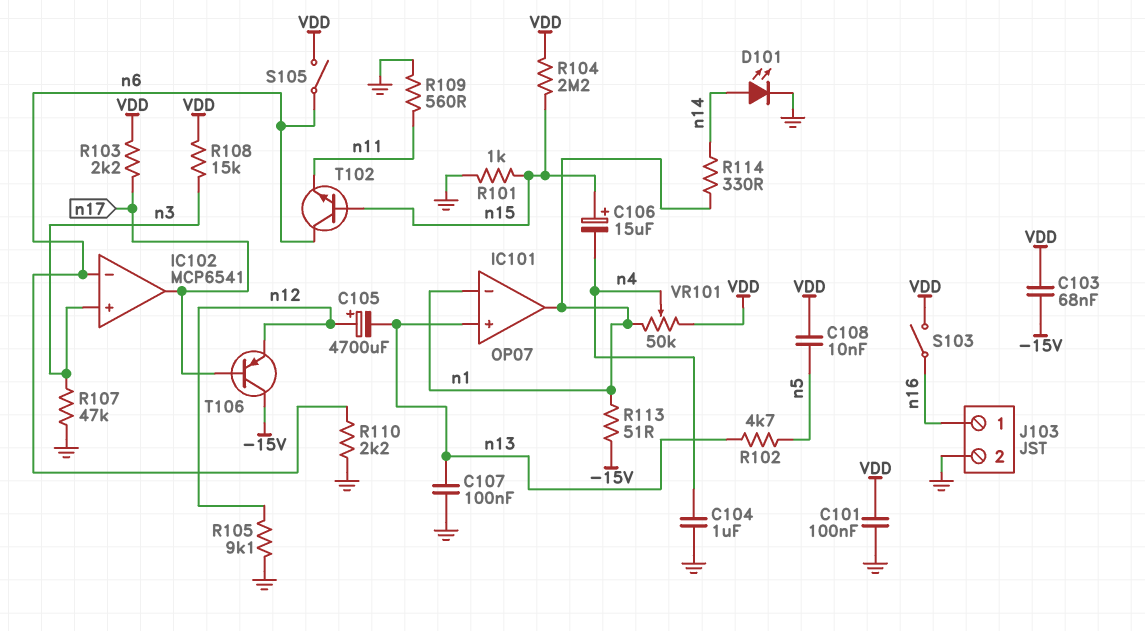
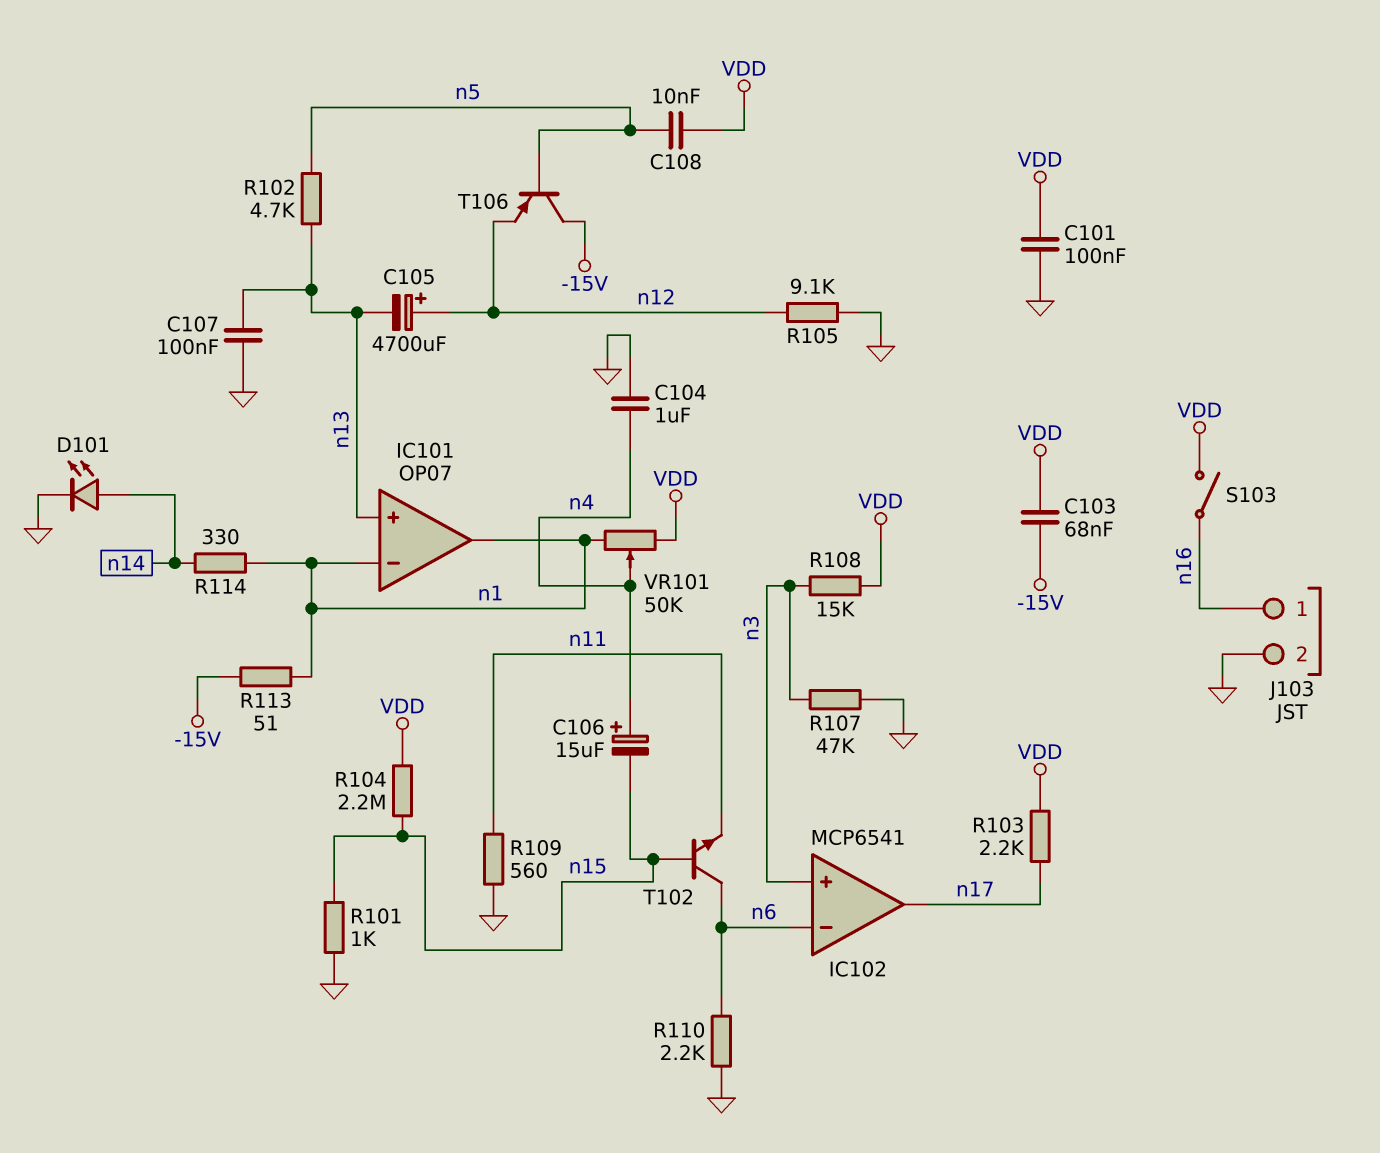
C106: 15uF (plus n15, minus n4) -> 15uF (plus n4, minus n15)
S105: switch (VDD, n6) -> none
T106: PNP (B n17, C -15V, E n12) -> PNP (B n5, C -15V, E n12)

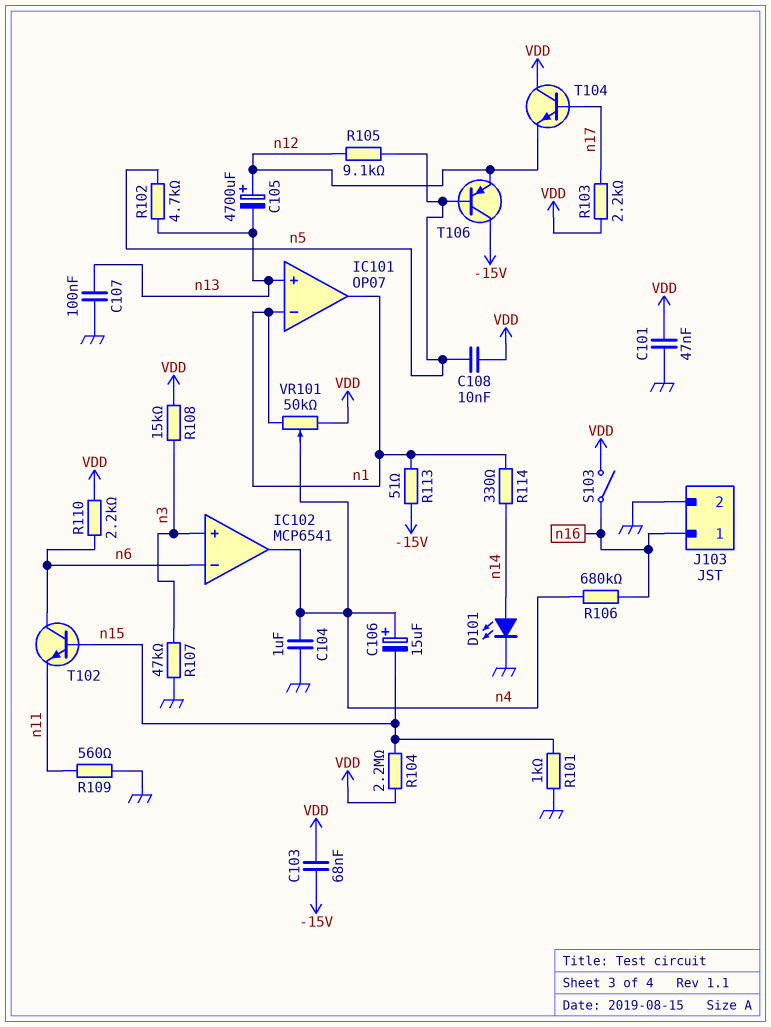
C101: 100nF (GND, VDD) -> 47nF (GND, VDD)
IC102 pin out: n17 -> n4
R105: 9.1k (GND, n12) -> 9.1k (n5, n12)
R106: none -> 680k (n4, n16)
R110: 2.2k (GND, n6) -> 2.2k (VDD, n6)
T104: none -> NPN (B n17, C VDD, E n12)

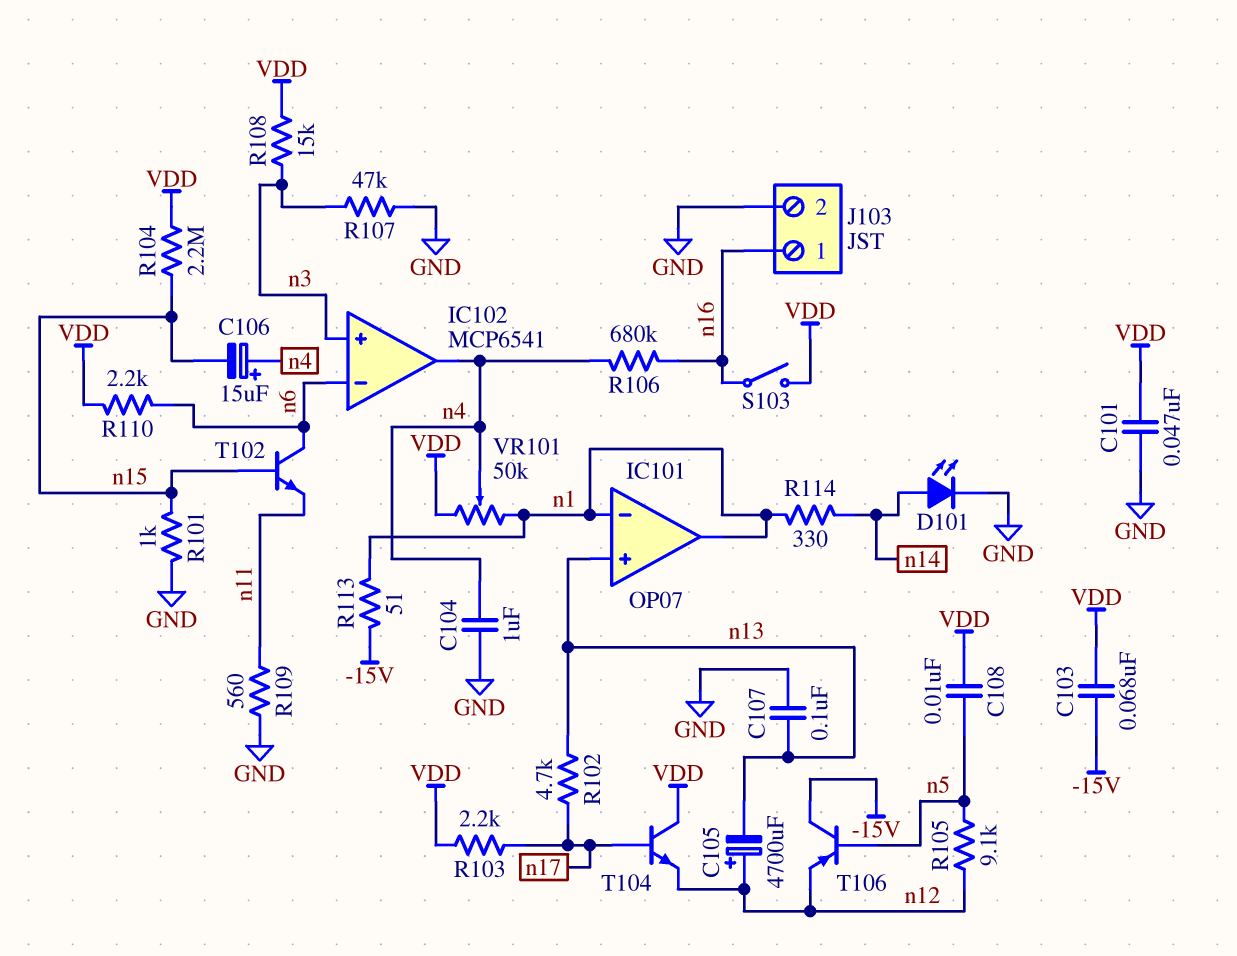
R102: 4.7k (n5, n13) -> 4.7k (n13, n17)

